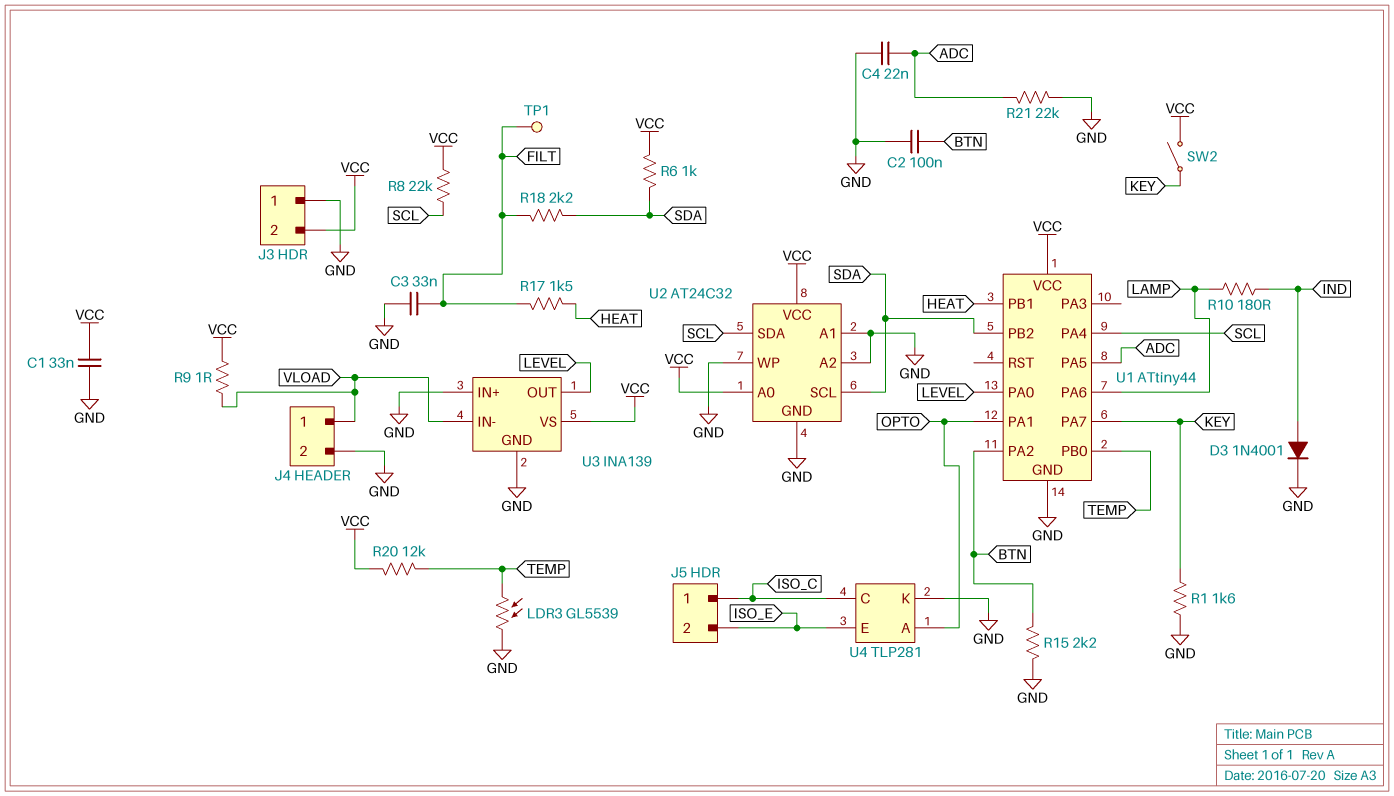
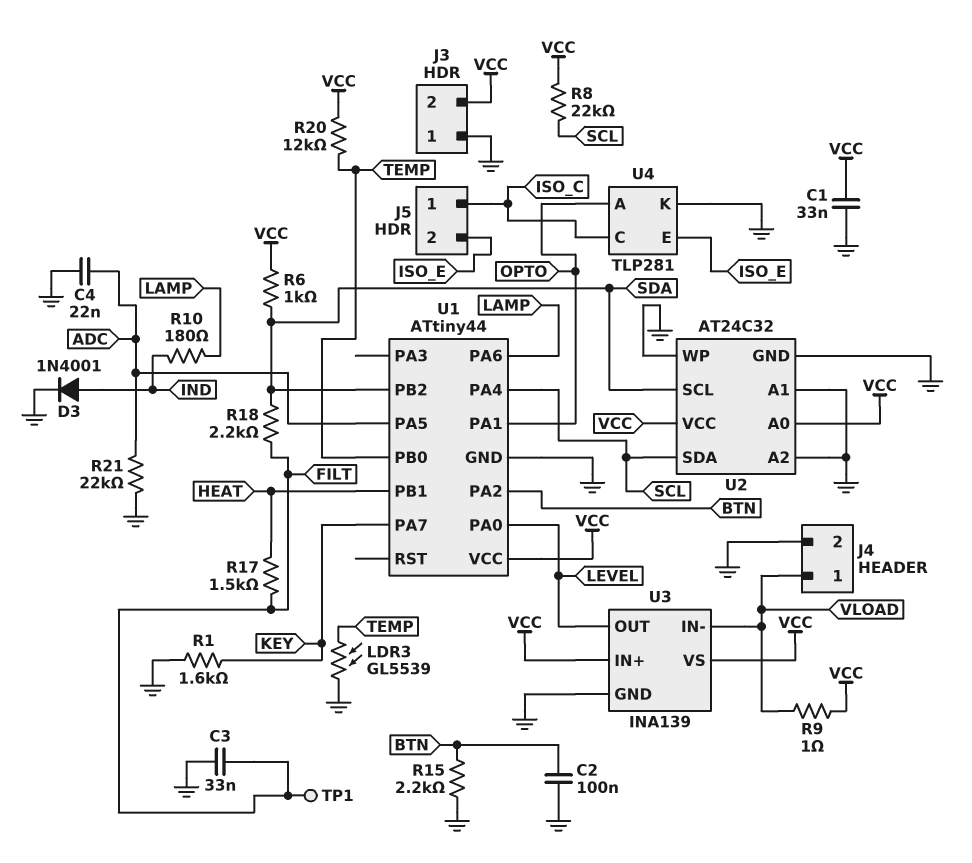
SW2: switch (KEY, VCC) -> none
U3 pin IN+: GND -> VCC

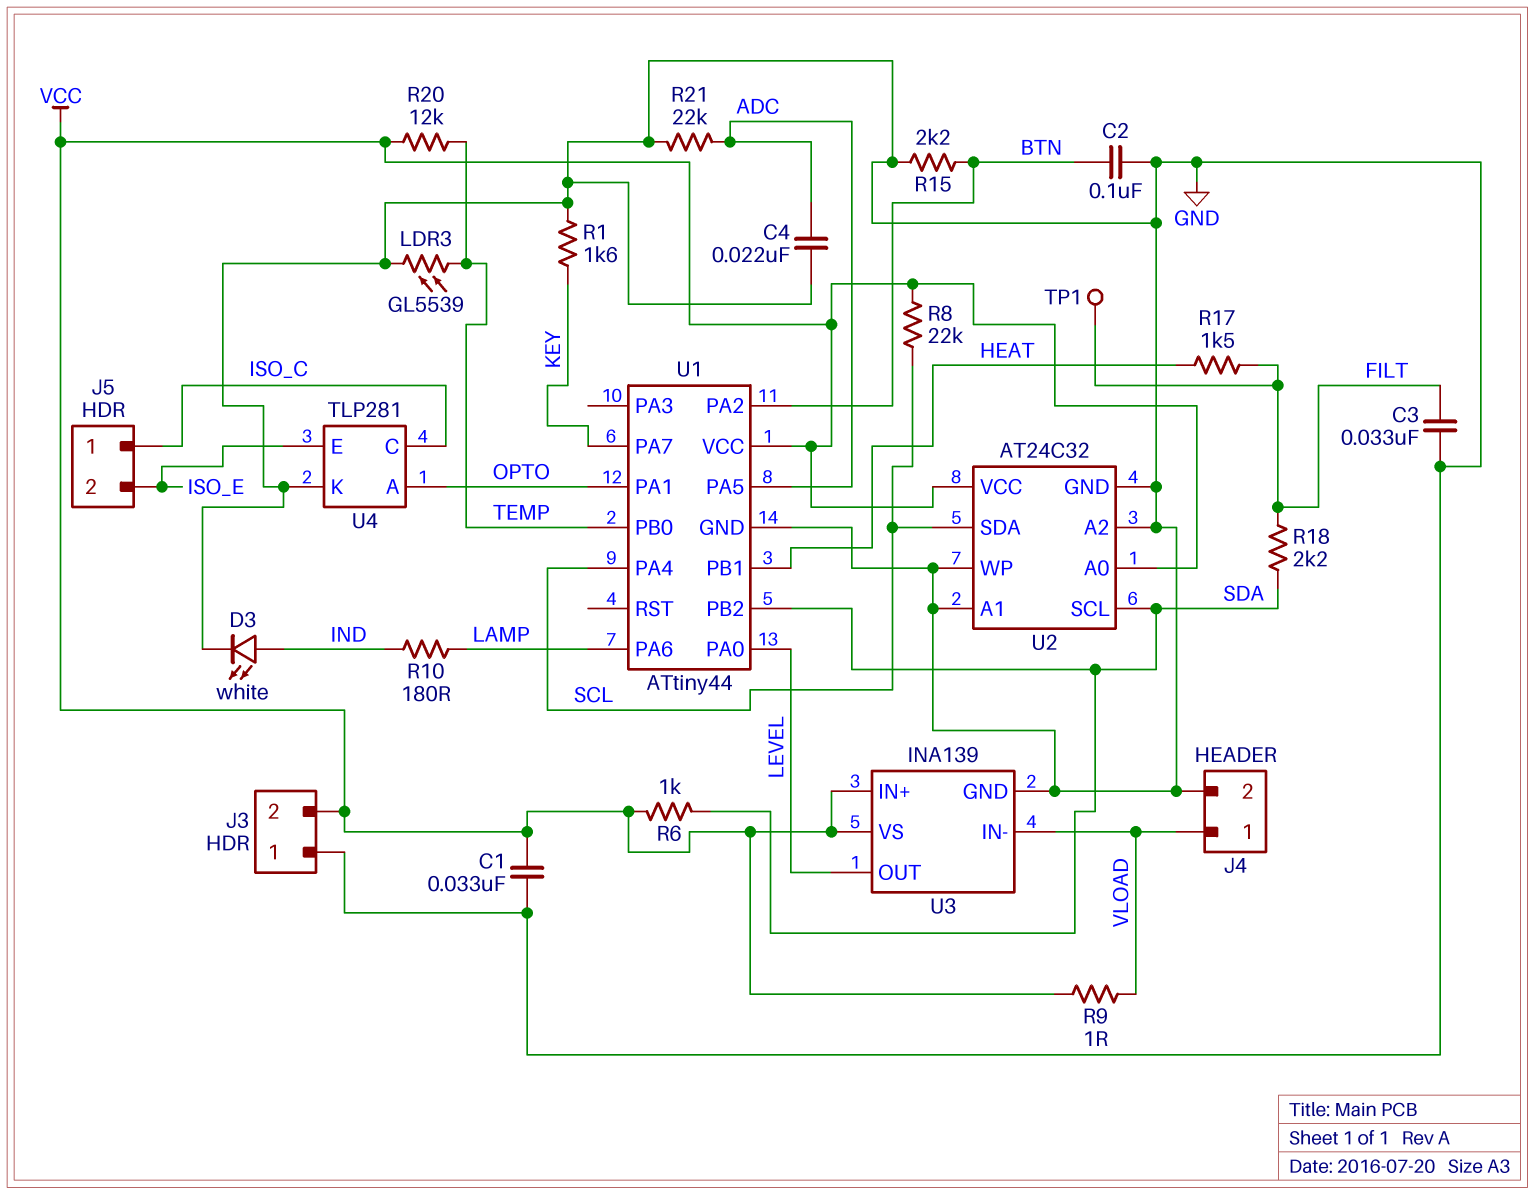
D3: diode 1N4001 (A IND, K GND) -> LED white (A IND, K GND)

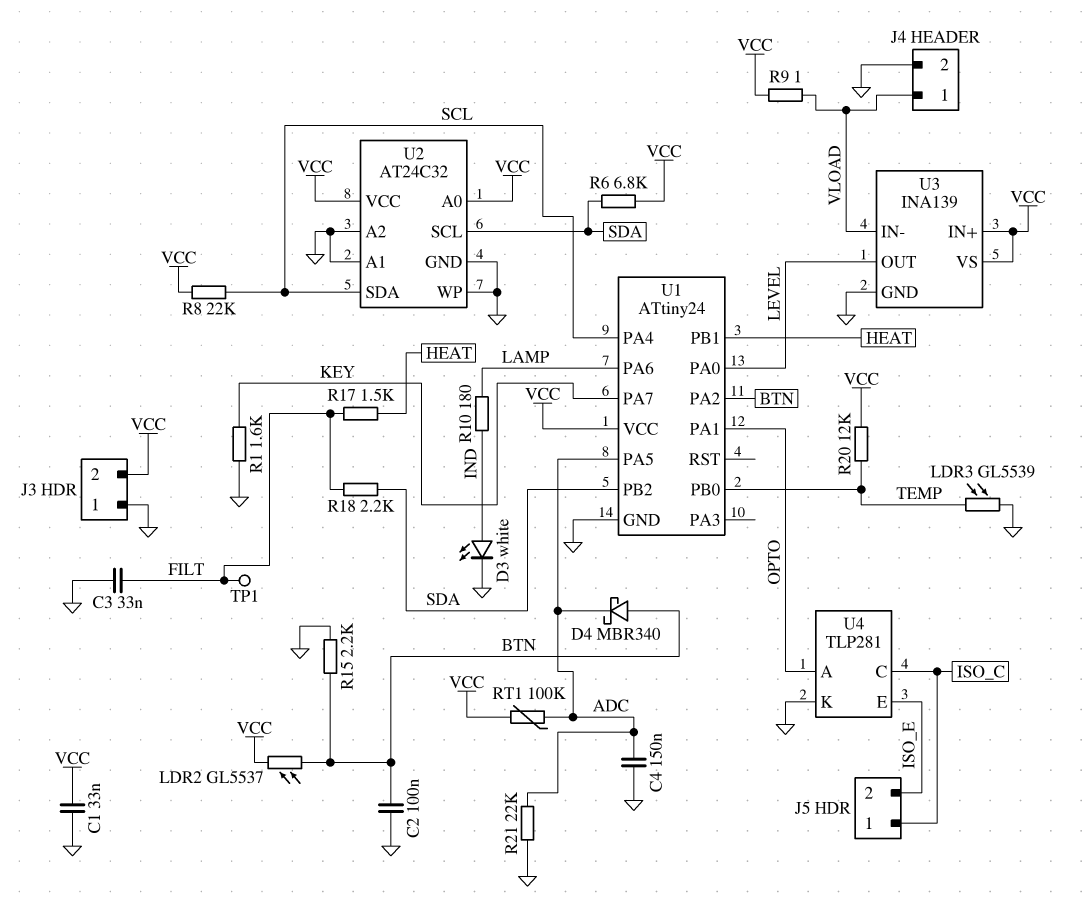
C4: 22nF (ADC, GND) -> 150nF (ADC, GND)
D4: none -> schottky MBR340 (A BTN, K ADC)
LDR2: none -> GL5537 (BTN, VCC)
R6: 1k (SDA, VCC) -> 6.8k (SDA, VCC)
RT1: none -> 100k (ADC, VCC)
U1: ATtiny44 -> ATtiny24

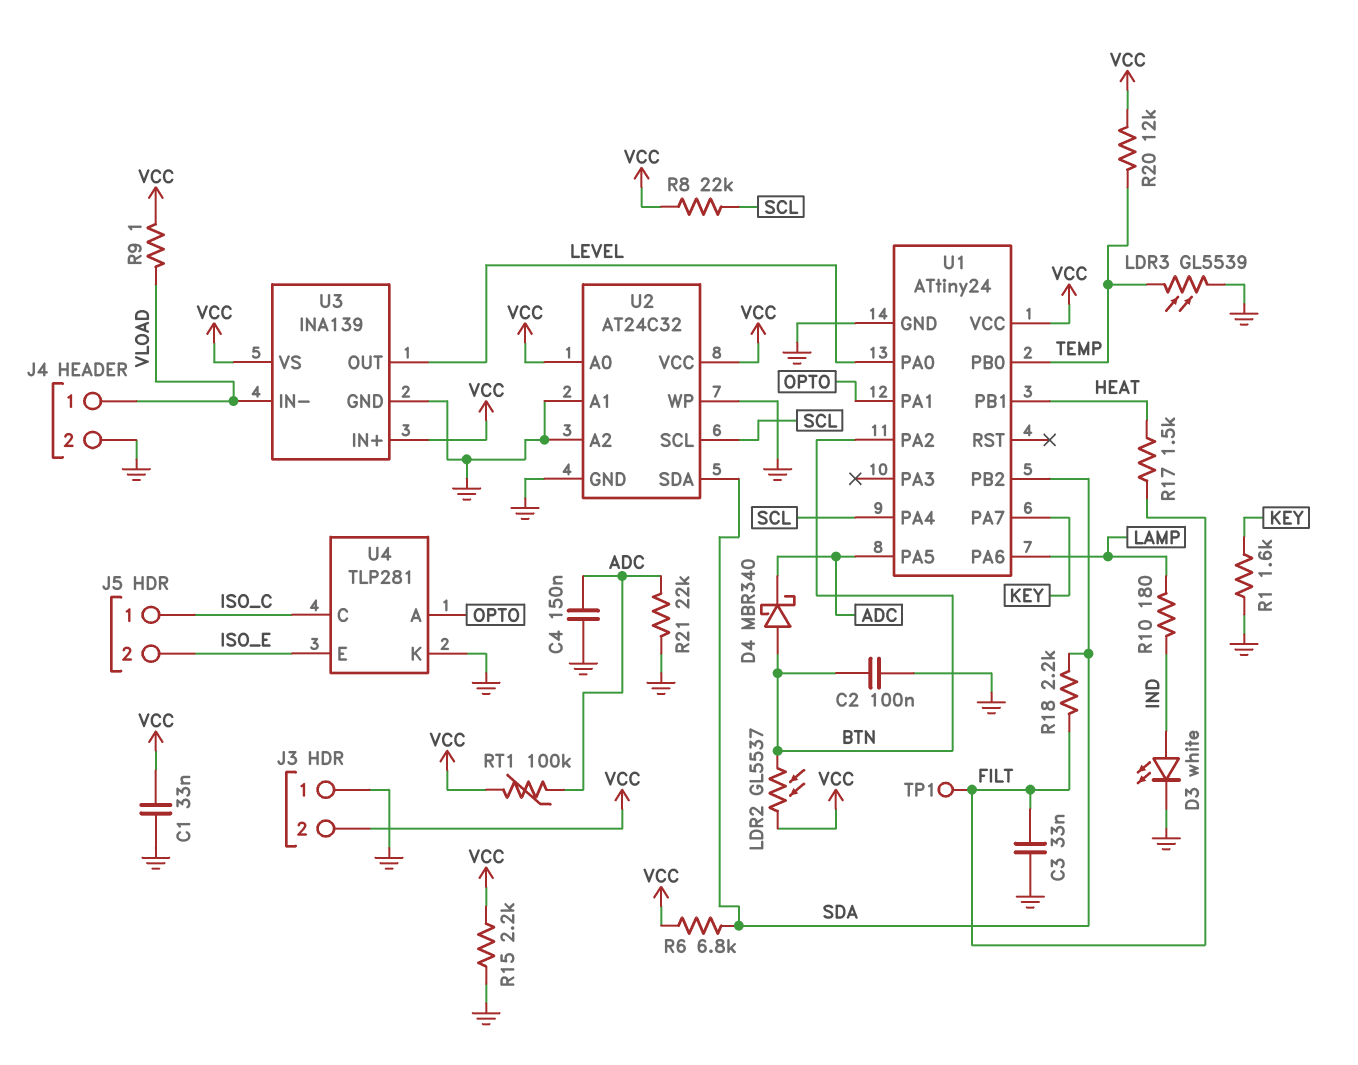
R15: 2.2k (BTN, GND) -> 2.2k (GND, VCC)
U2 pin SCL: SDA -> SCL
U2 pin SDA: SCL -> SDA

